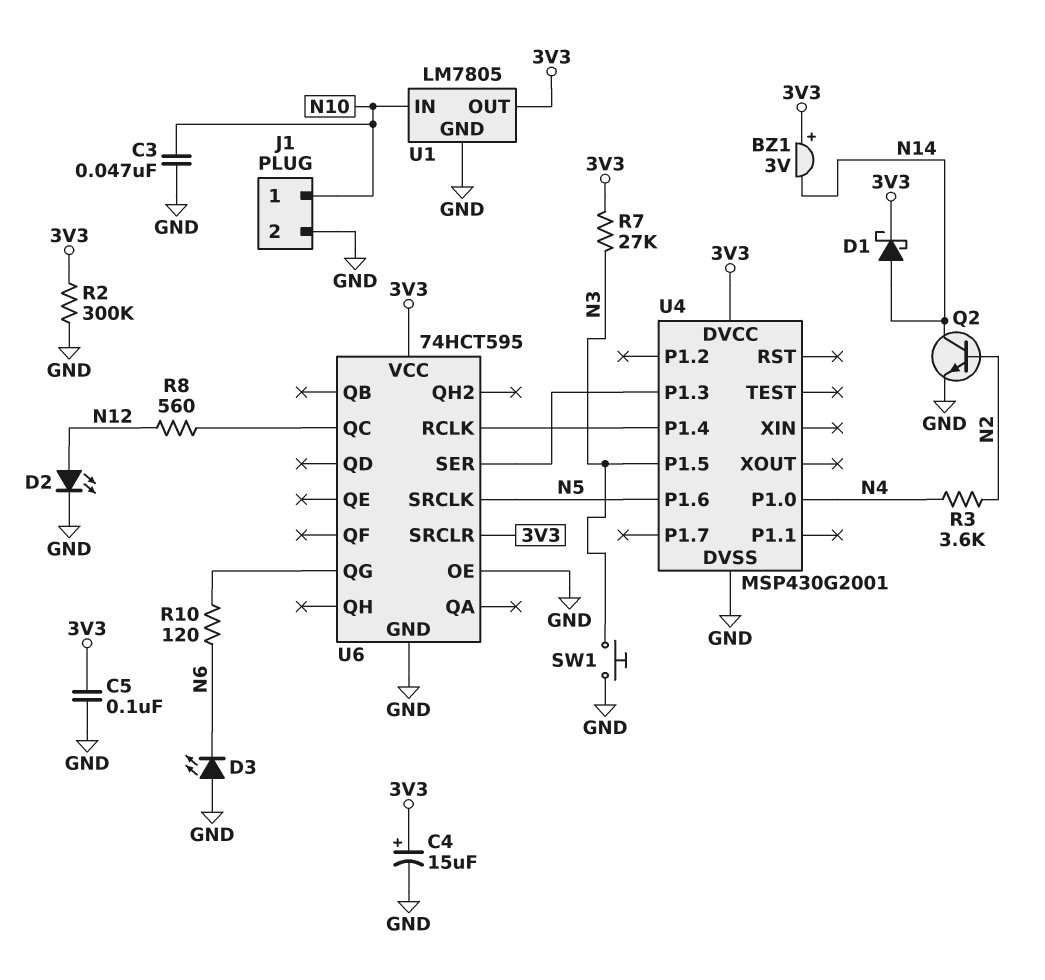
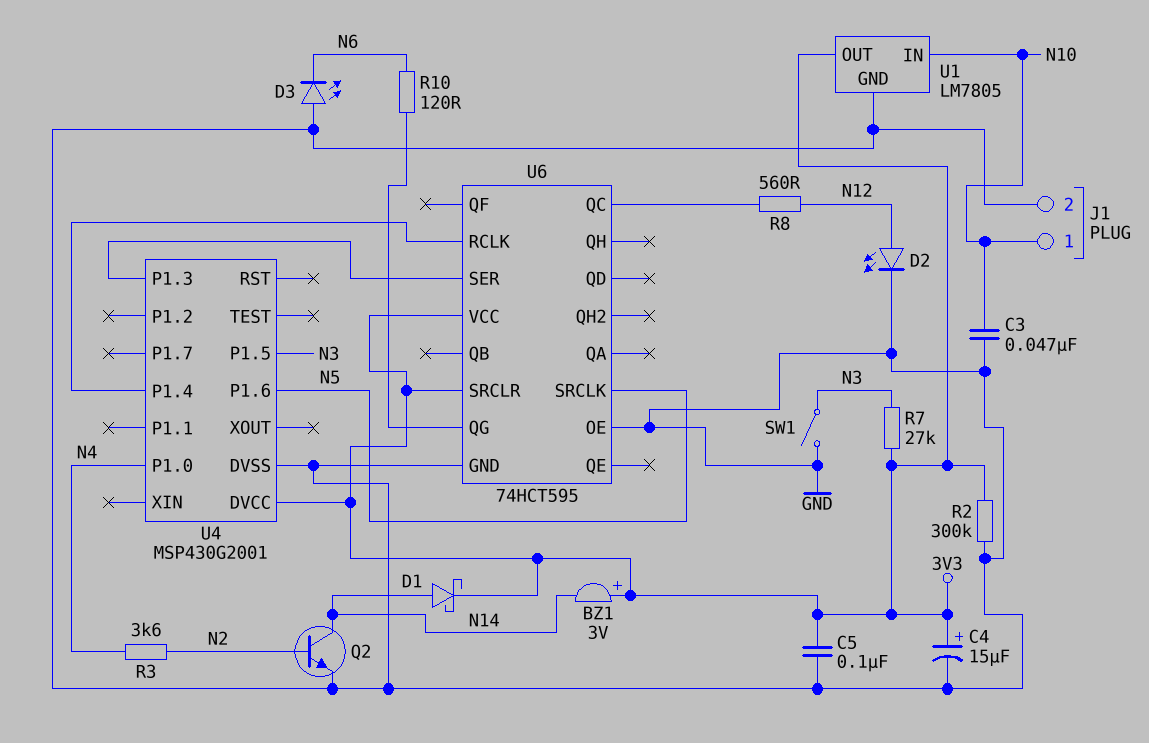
SW1: button (GND, N3) -> switch (GND, N3)

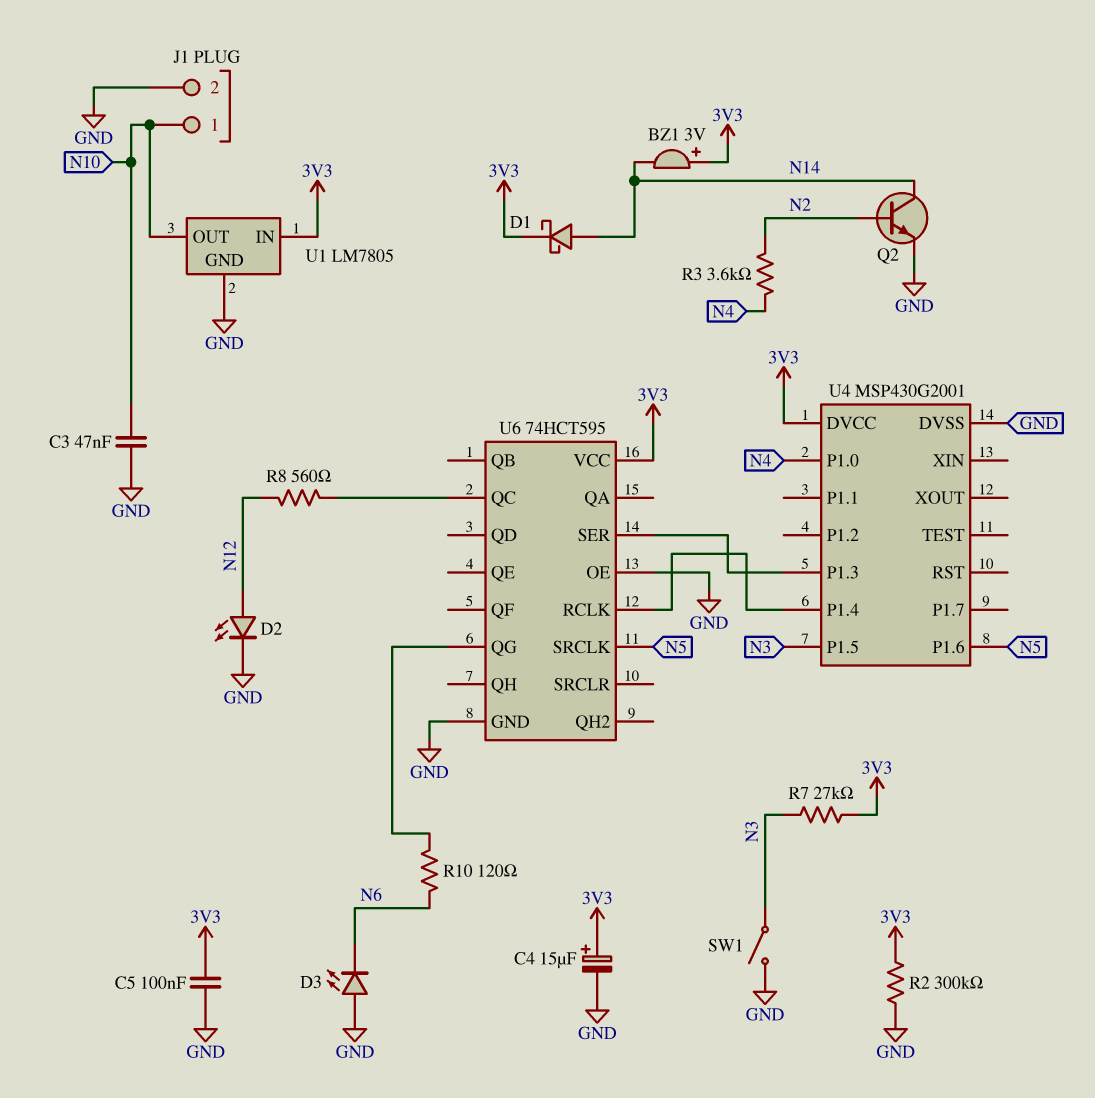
U1 pin IN: N10 -> 3V3
U1 pin OUT: 3V3 -> N10
U6 pin SRCLR: 3V3 -> none

